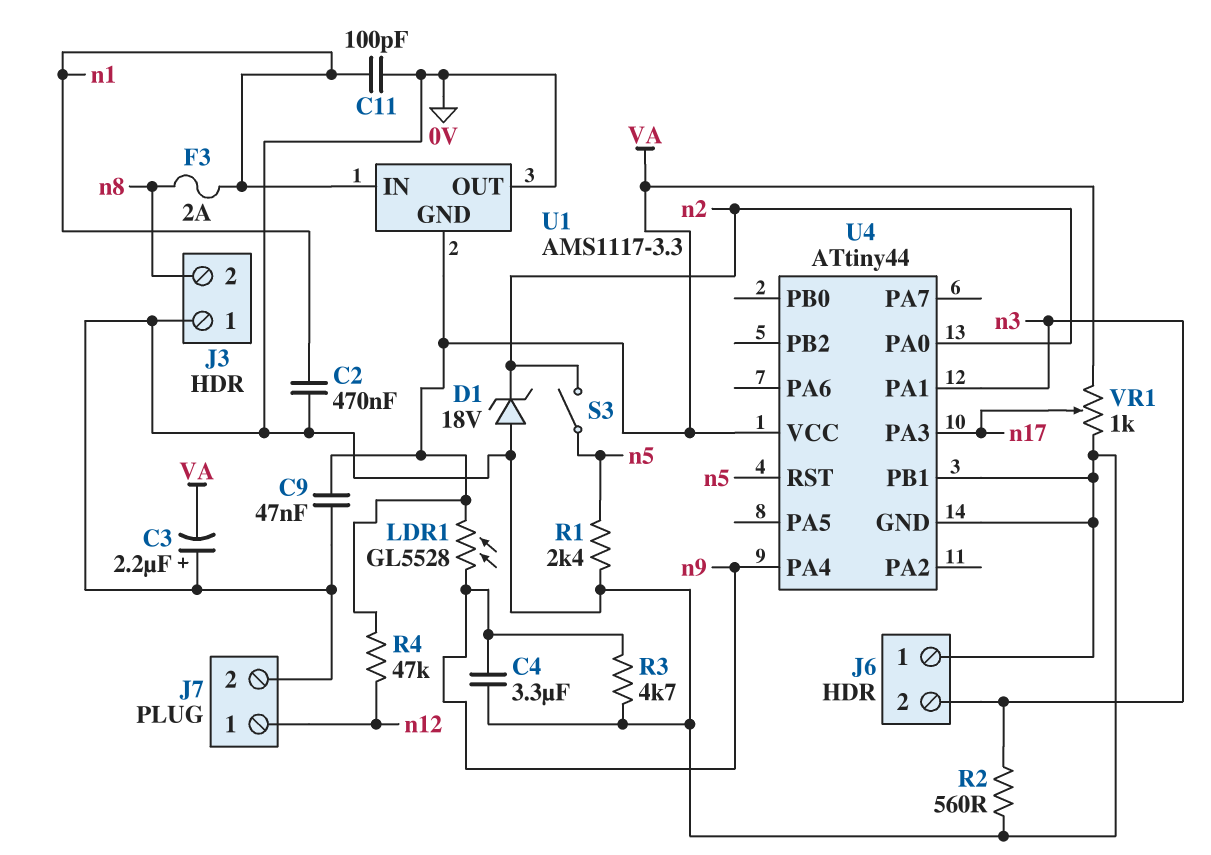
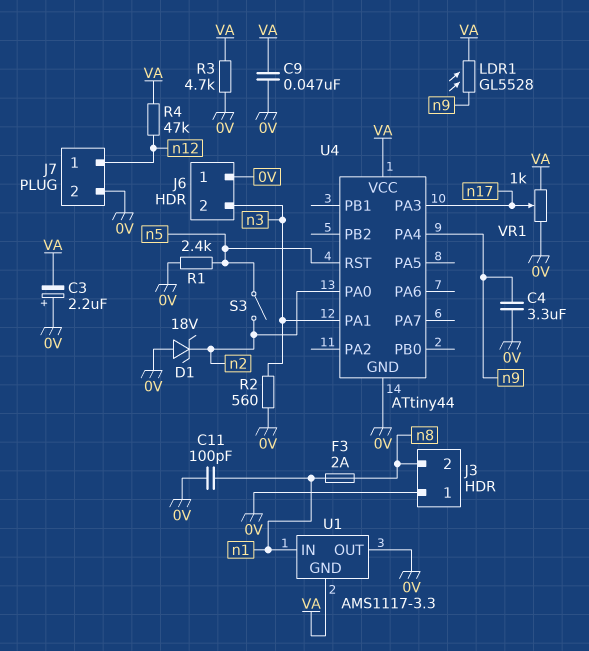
C2: 470nF (0V, n1) -> none
R3: 4.7k (0V, n9) -> 4.7k (0V, VA)
U4 pin PB1: 0V -> none

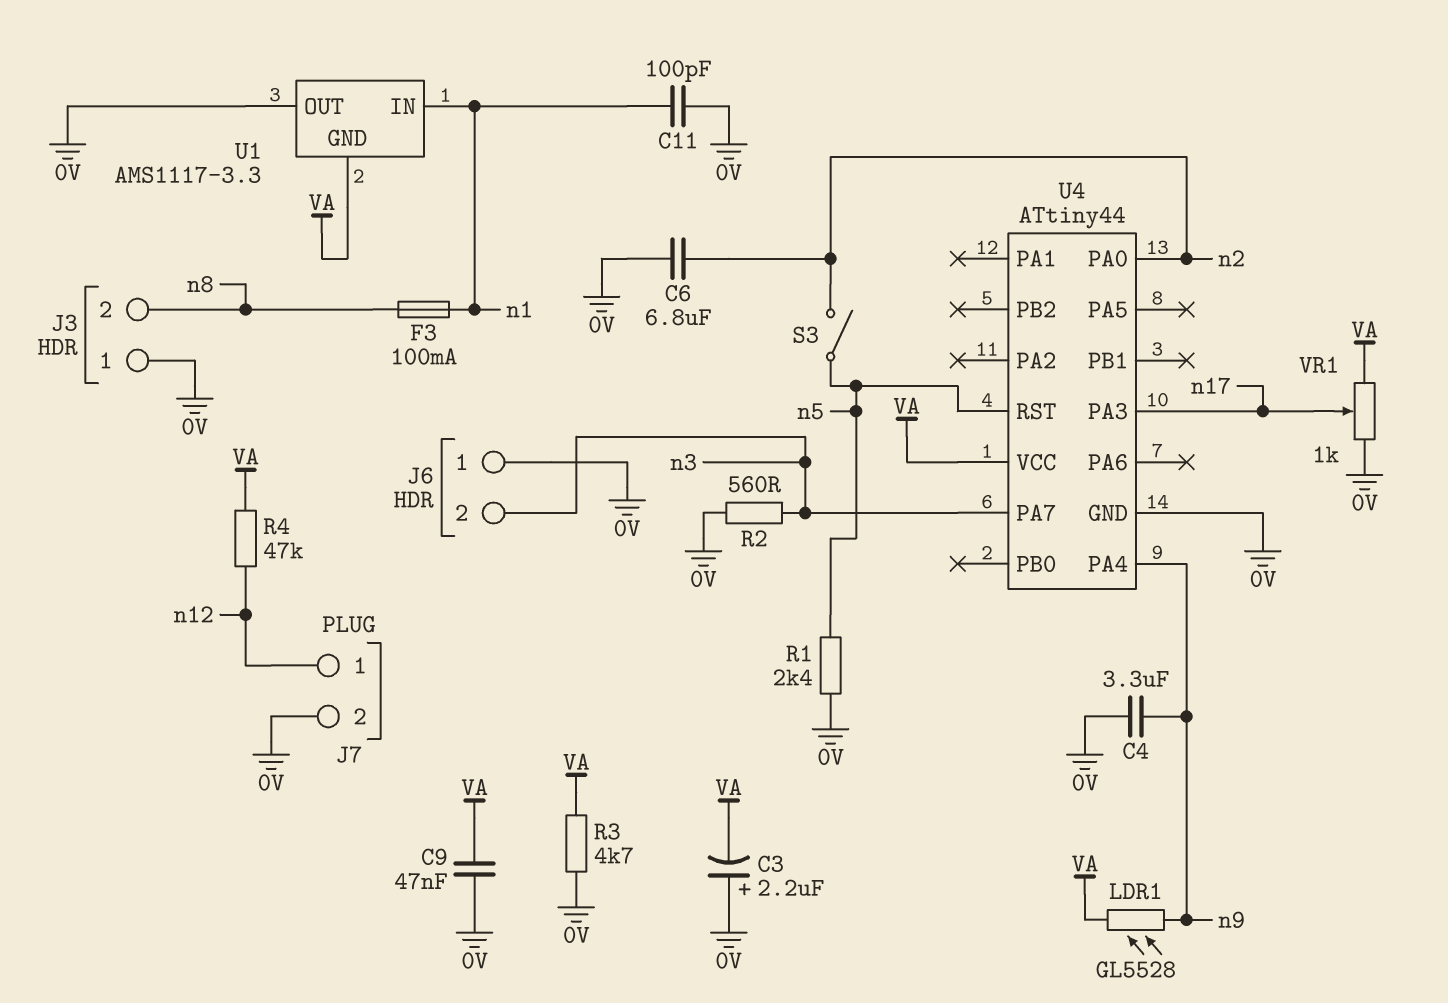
C6: none -> 6.8uF (0V, n2)
D1: zener 18V (A 0V, K n2) -> none
F3: 2A (n1, n8) -> 100mA (n1, n8)
U4 pin PA1: n3 -> none
U4 pin PA7: none -> n3

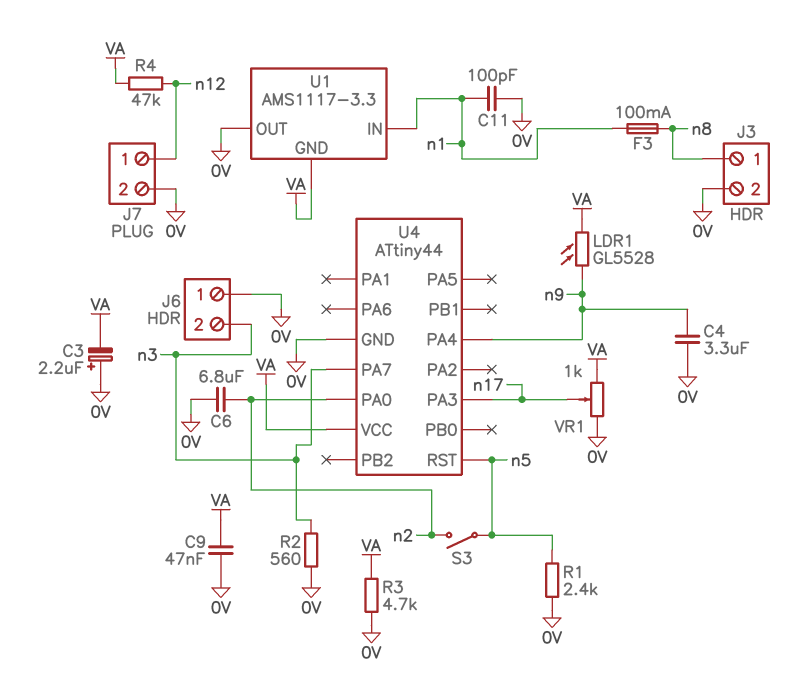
J3 pin 1: 0V -> n8
J3 pin 2: n8 -> 0V

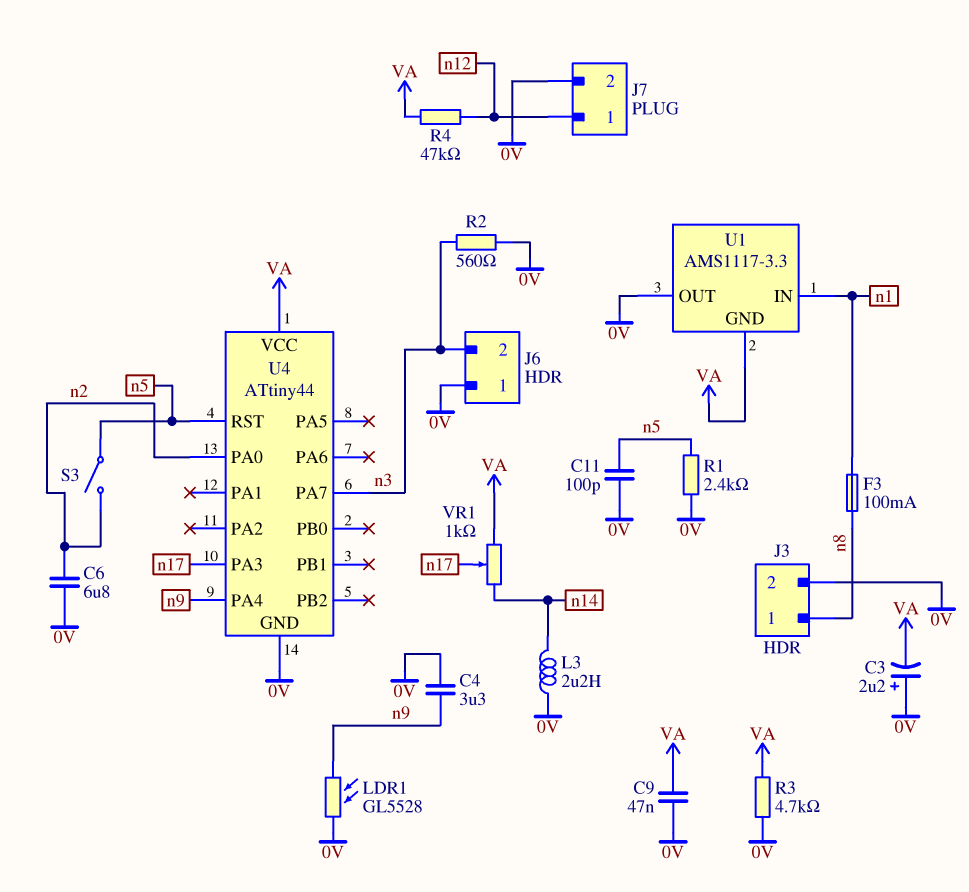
C11: 100pF (0V, n1) -> 100pF (0V, n5)
L3: none -> 2.2uH (0V, n14)
LDR1: GL5528 (VA, n9) -> GL5528 (0V, n9)
VR1: 1k (0V, VA, wiper n17) -> 1k (VA, n14, wiper n17)

